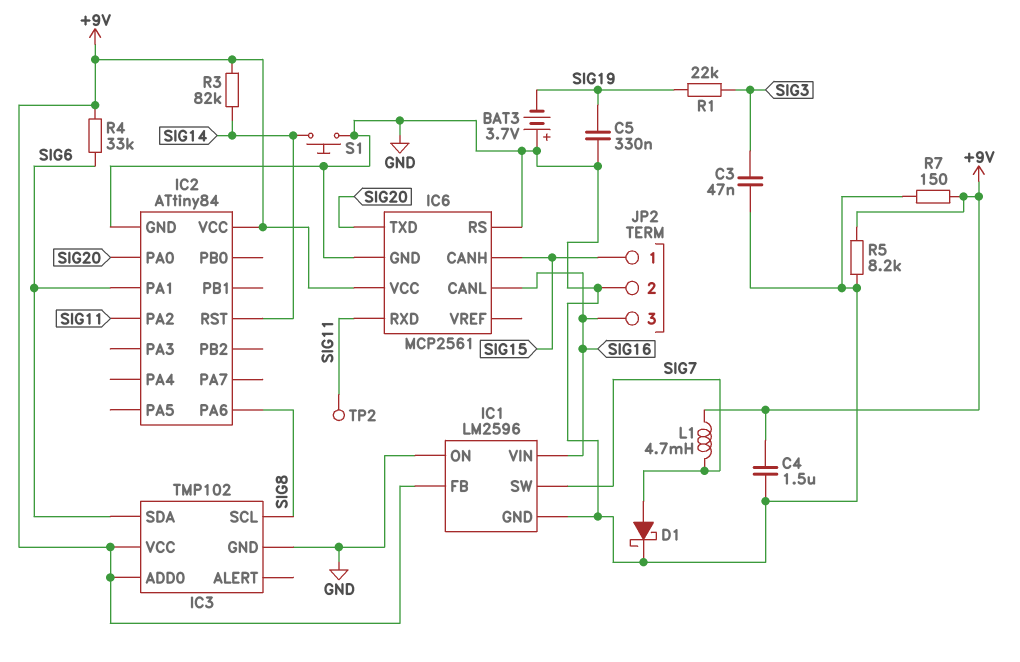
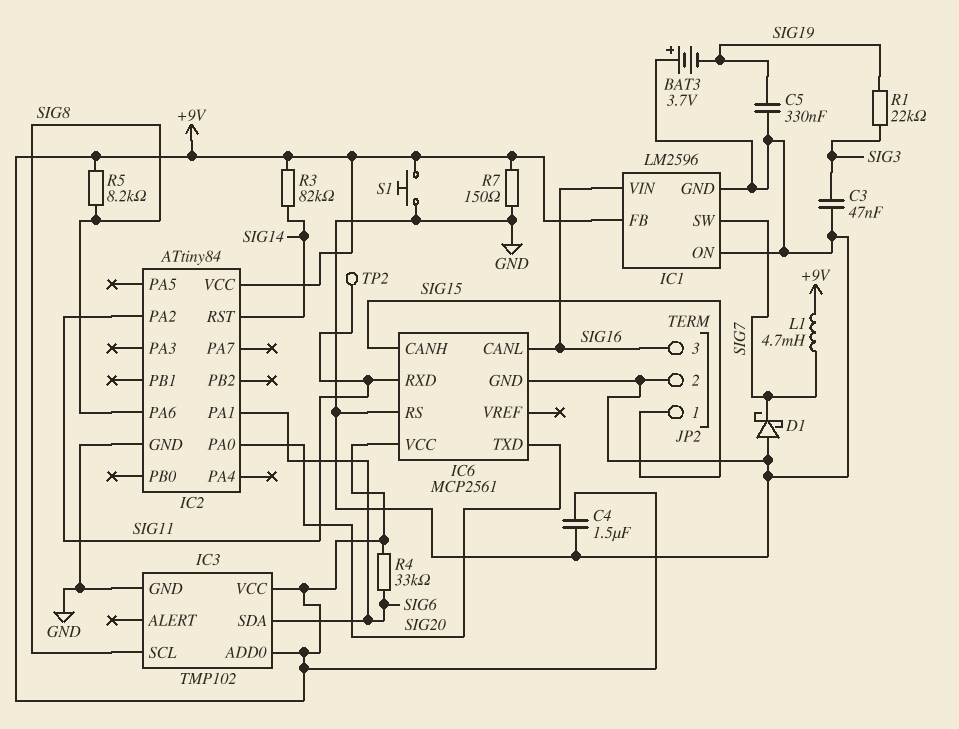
D1: schottky (A SIG7, K GND) -> schottky (A GND, K SIG7)
R5: 8.2k (+9V, GND) -> 8.2k (+9V, SIG8)
S1: button (GND, SIG14) -> button (+9V, GND)

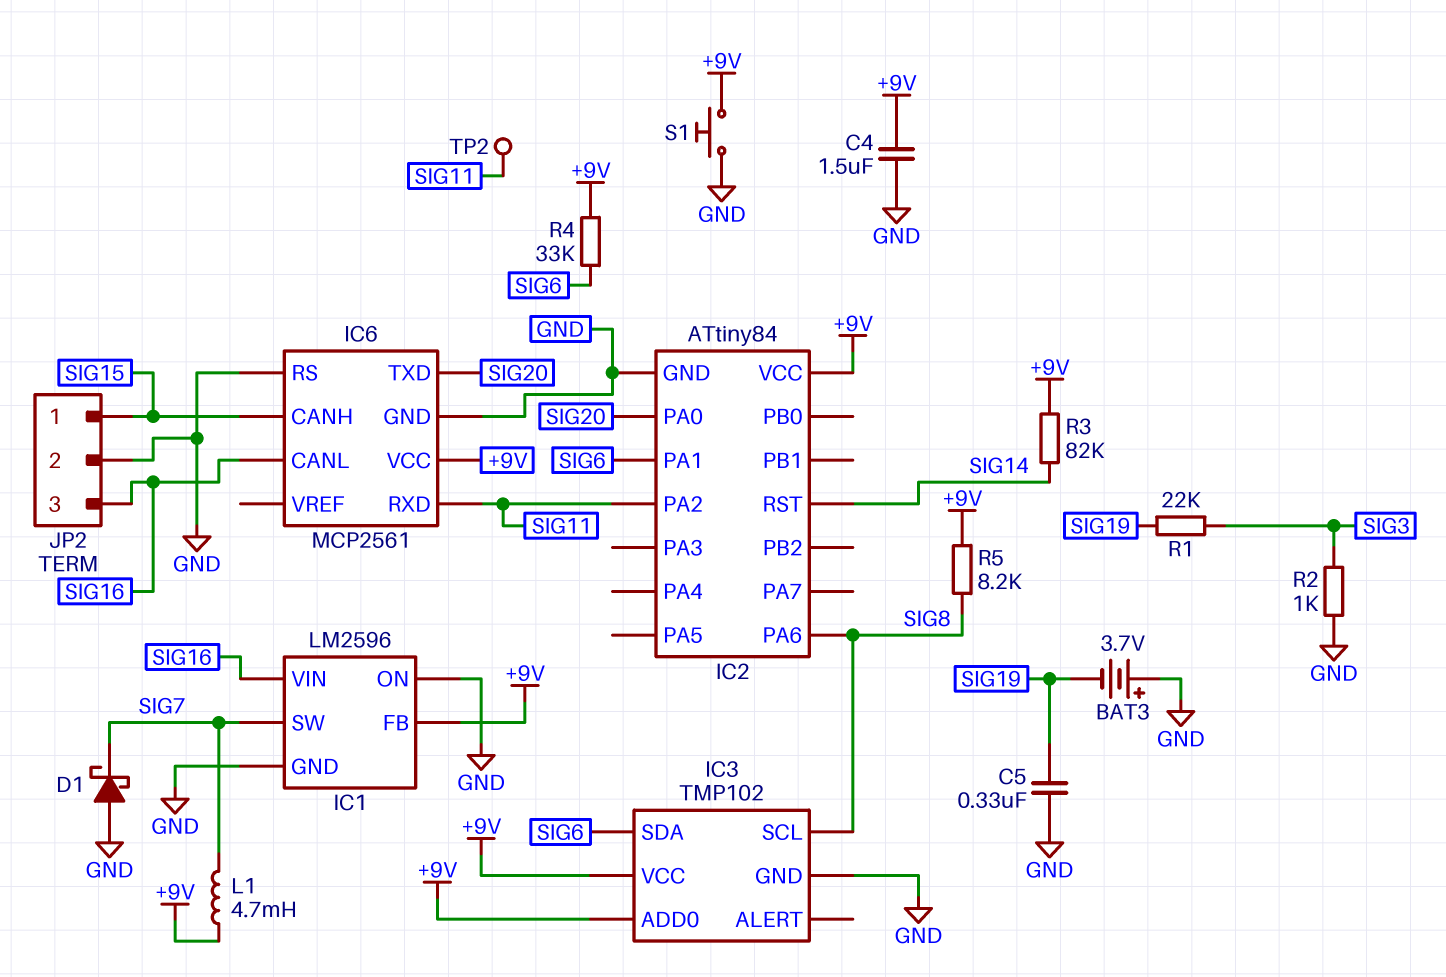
C3: 47nF (GND, SIG3) -> none
R2: none -> 1k (GND, SIG3)
R7: 150 (+9V, GND) -> none

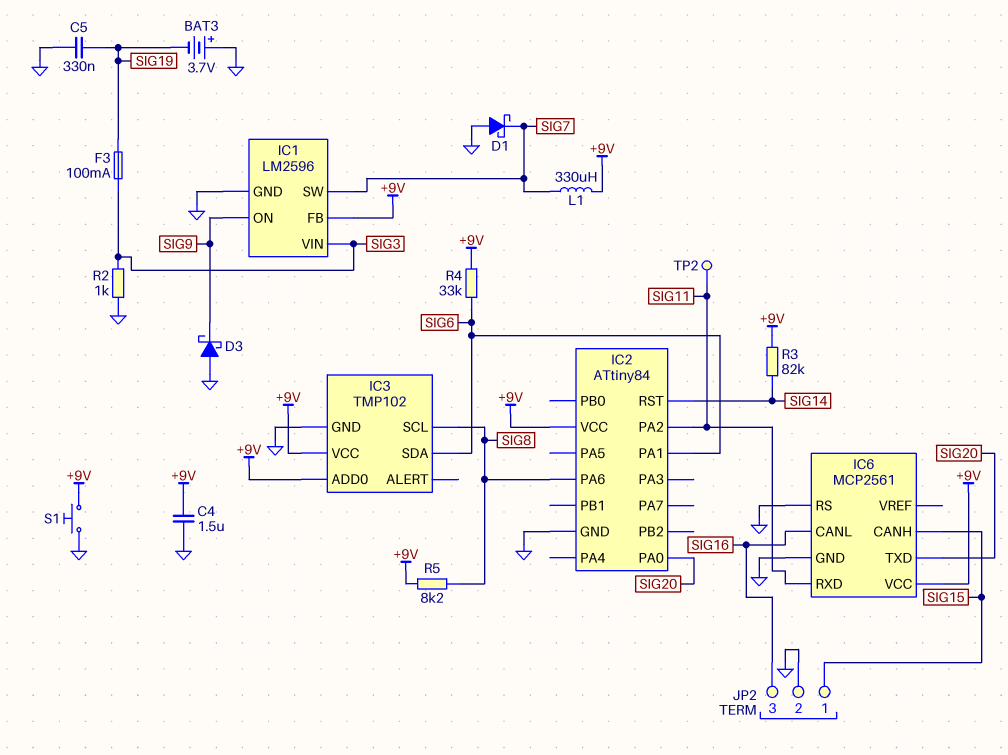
D3: none -> schottky (A GND, K SIG9)
F3: none -> 100mA (SIG3, SIG19)
IC1 pin ON: GND -> SIG9
IC1 pin VIN: SIG16 -> SIG3
L1: 4.7mH (+9V, SIG7) -> 330uH (+9V, SIG7)
R1: 22k (SIG3, SIG19) -> none

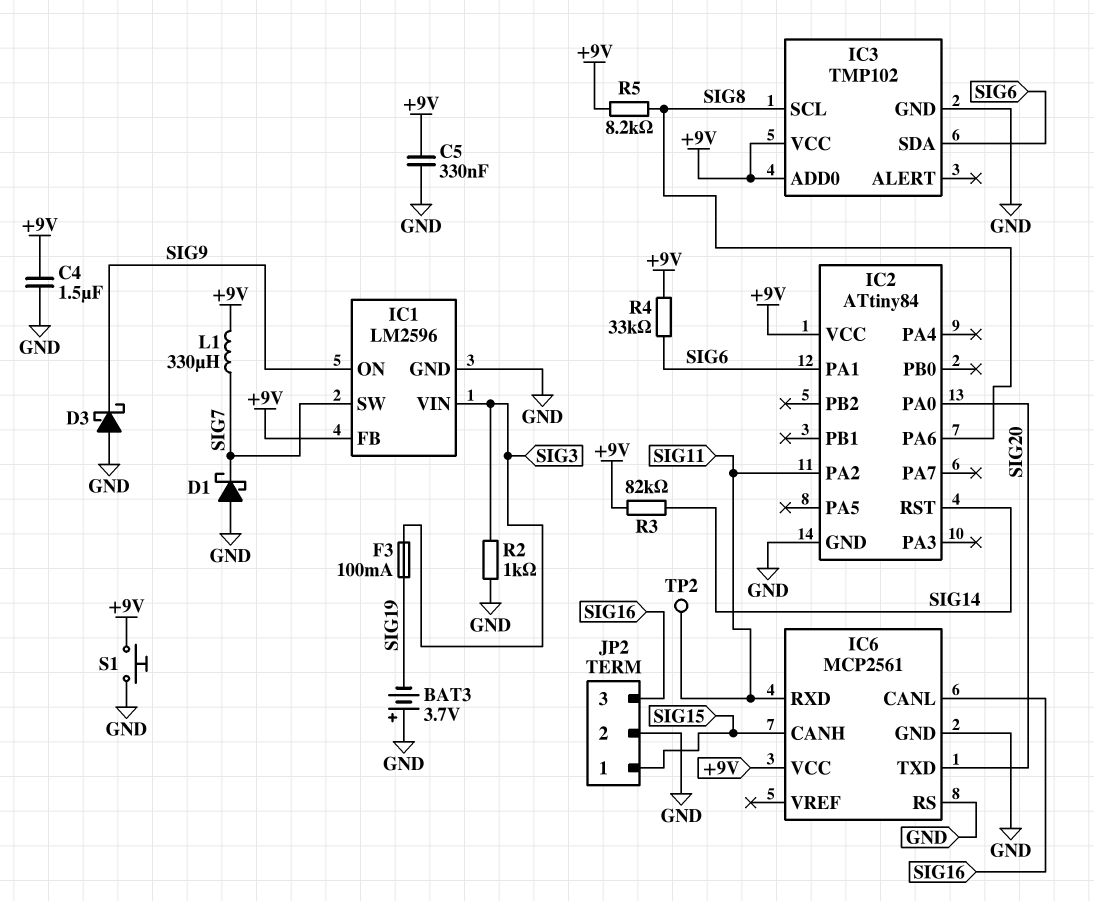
C5: 330nF (GND, SIG19) -> 330nF (+9V, GND)

